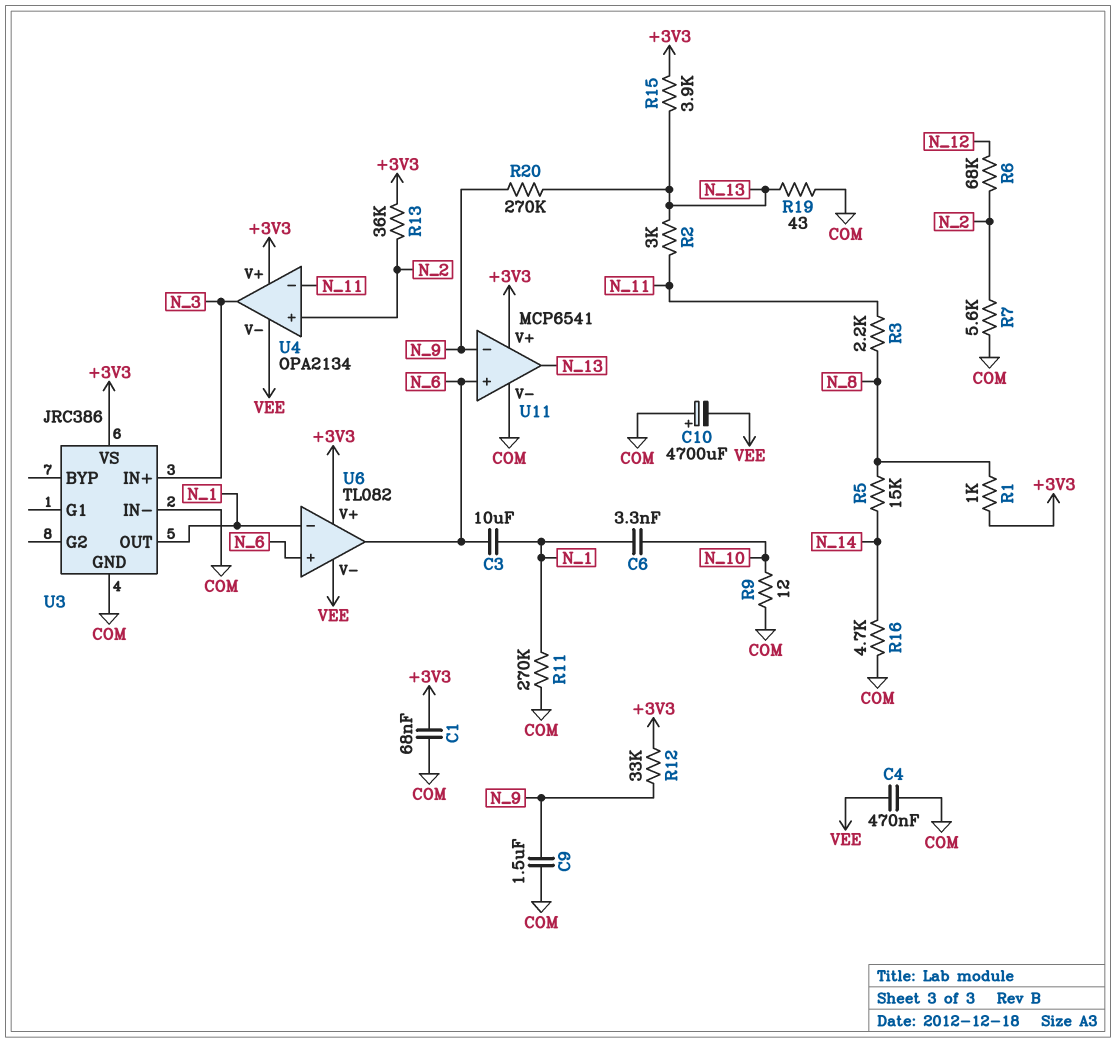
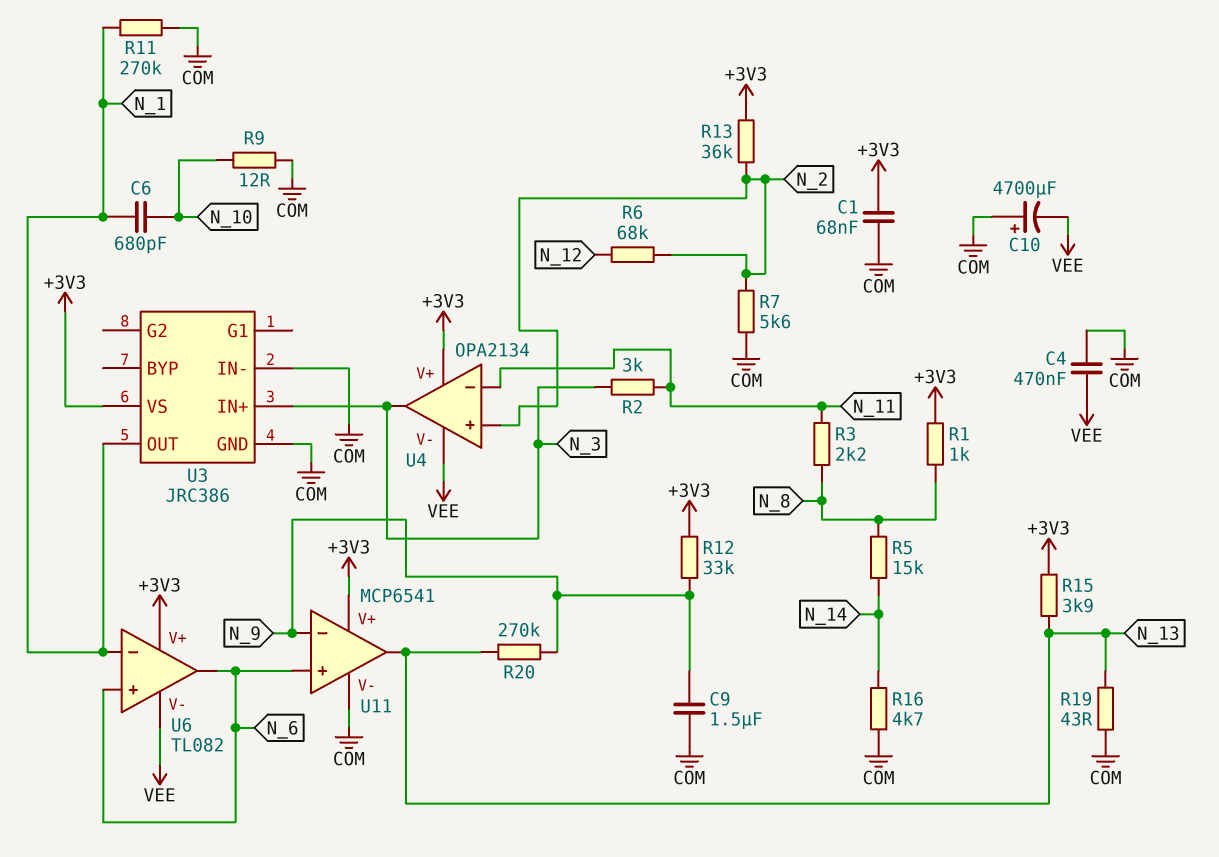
C3: 10uF (N_1, N_6) -> none
C6: 3.3nF (N_1, N_10) -> 680pF (N_1, N_10)
R2: 3k (N_11, N_13) -> 3k (N_3, N_11)

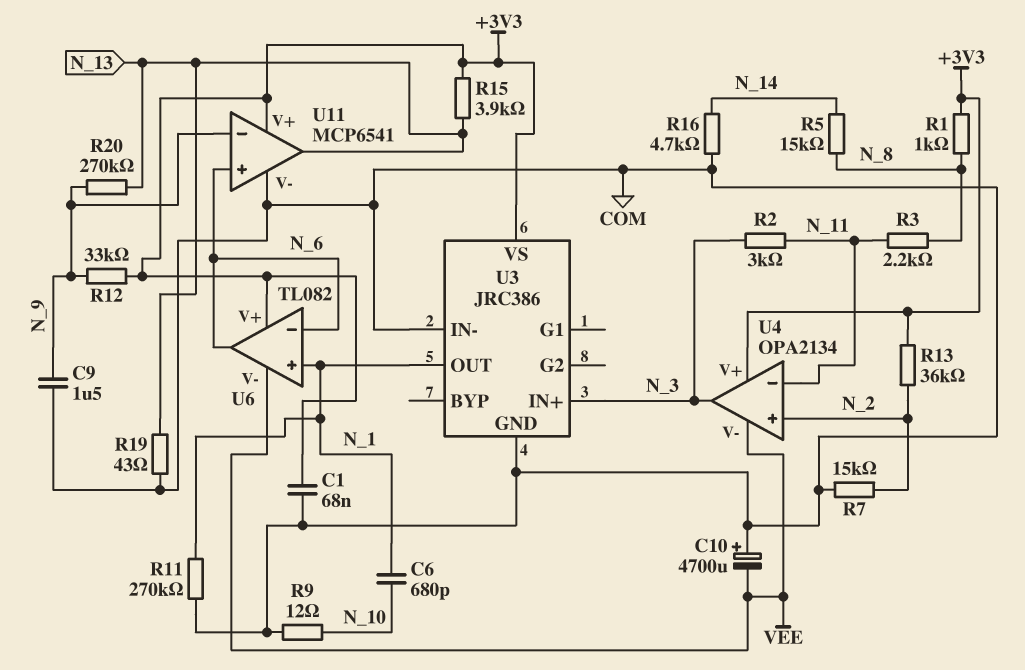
C4: 470nF (COM, VEE) -> none
R6: 68k (N_2, N_12) -> none
R7: 5.6k (COM, N_2) -> 15k (COM, N_2)
U6 pin in+: N_6 -> N_1
U6 pin in-: N_1 -> N_6

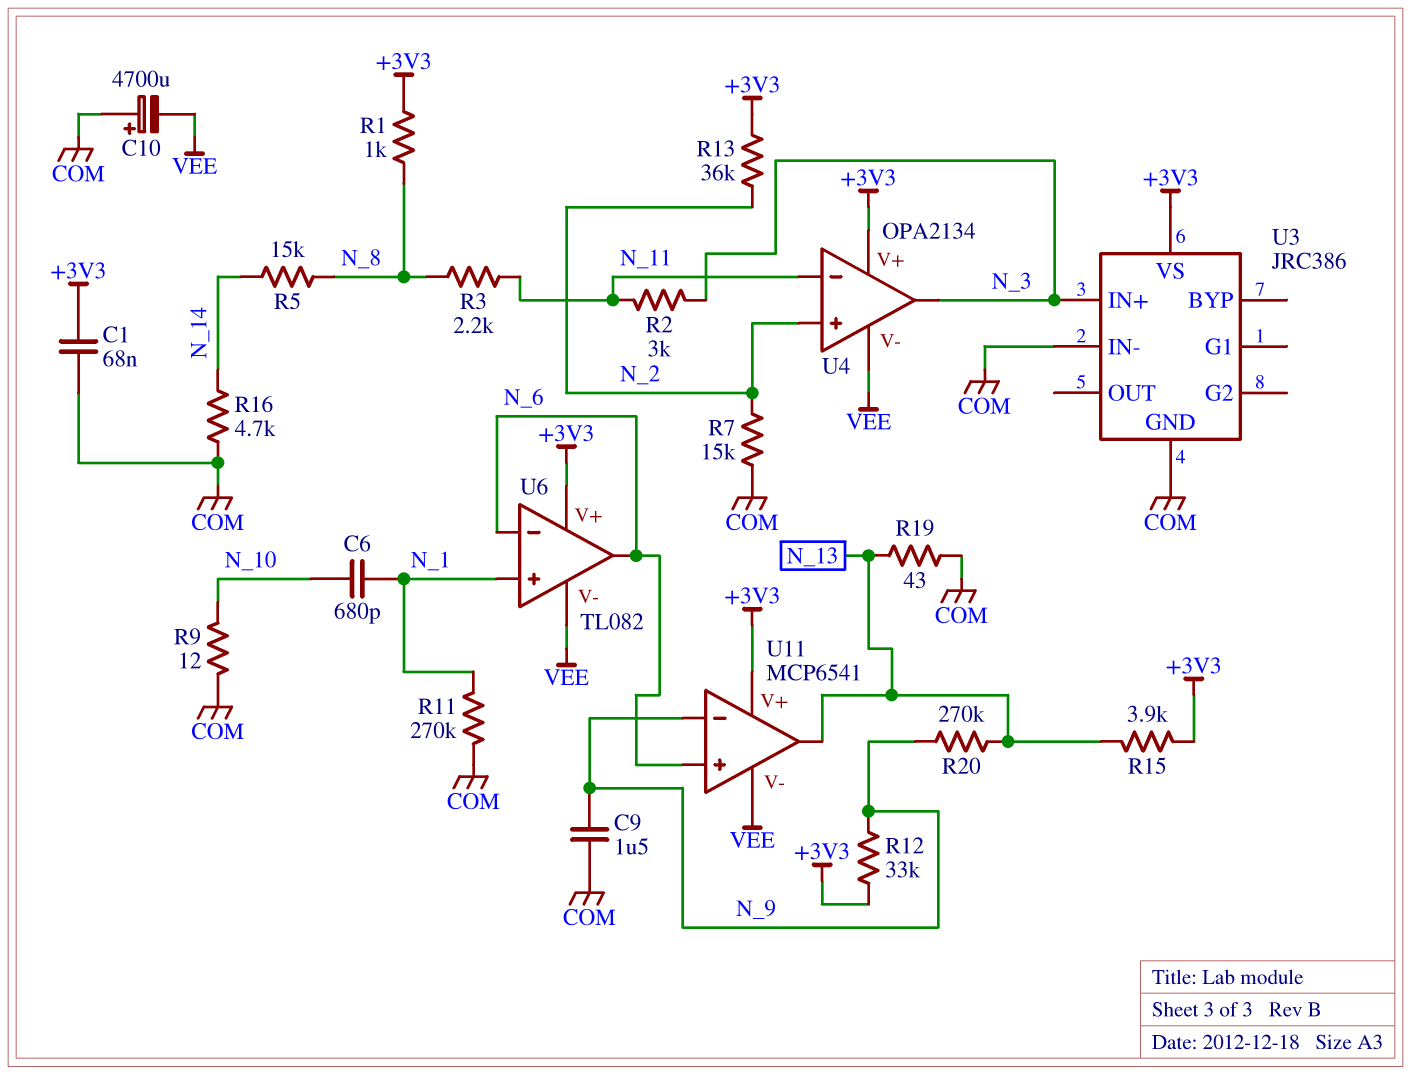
U3 pin OUT: N_1 -> none
U11 pin V-: COM -> VEE

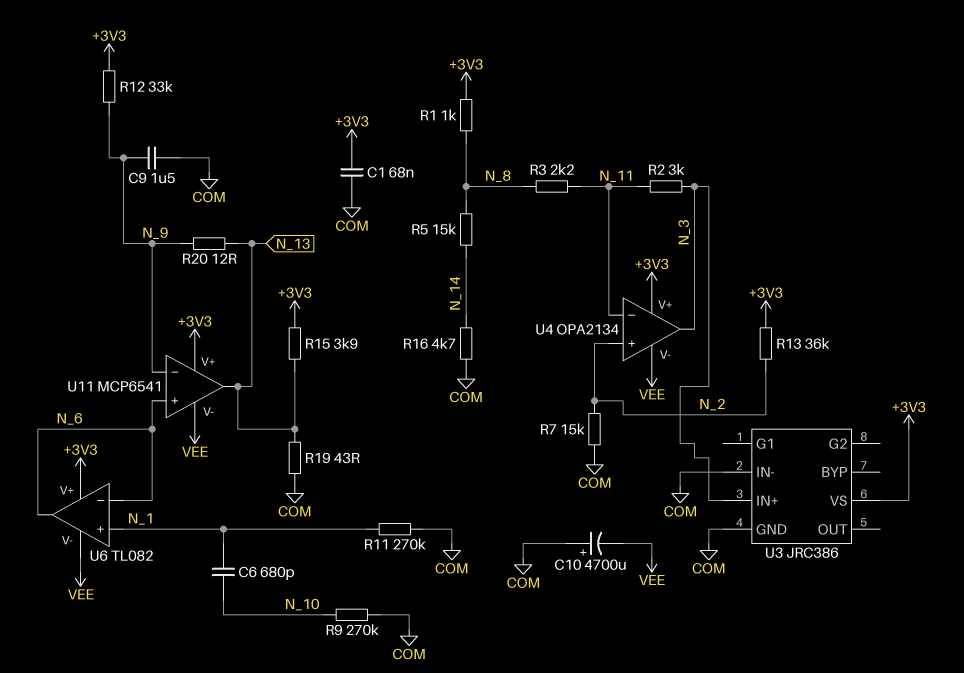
R9: 12 (COM, N_10) -> 270k (COM, N_10)
R20: 270k (N_9, N_13) -> 12 (N_9, N_13)

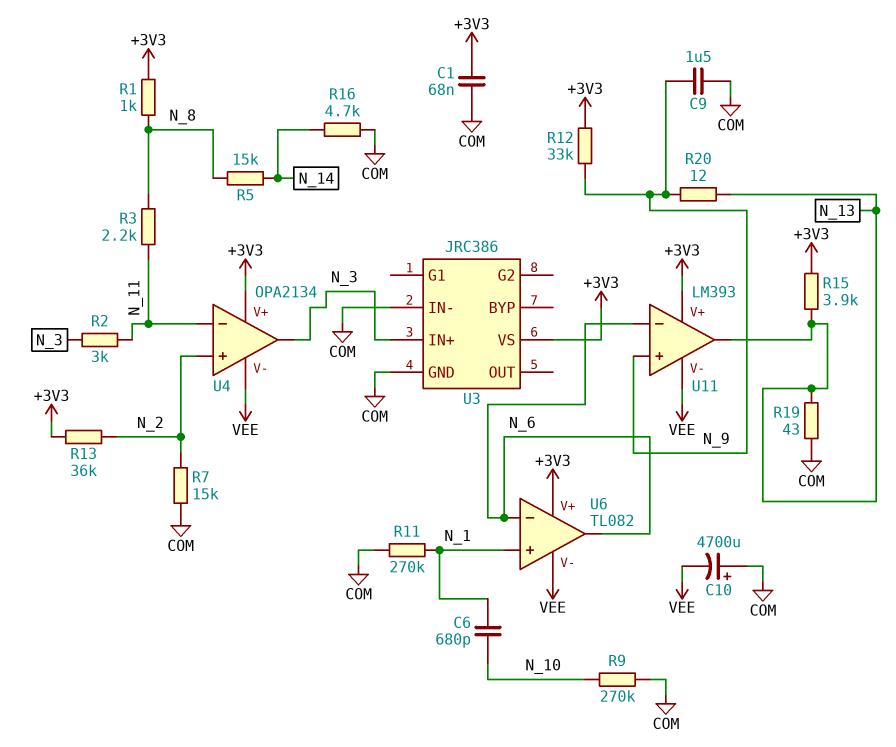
U11: MCP6541 -> LM393
U11 pin in+: N_6 -> N_9
U11 pin in-: N_9 -> N_6

